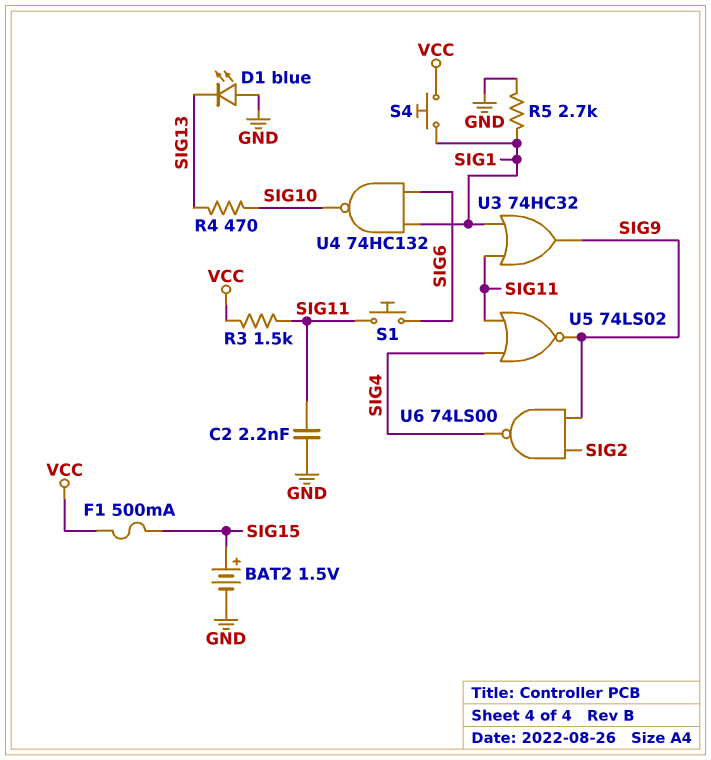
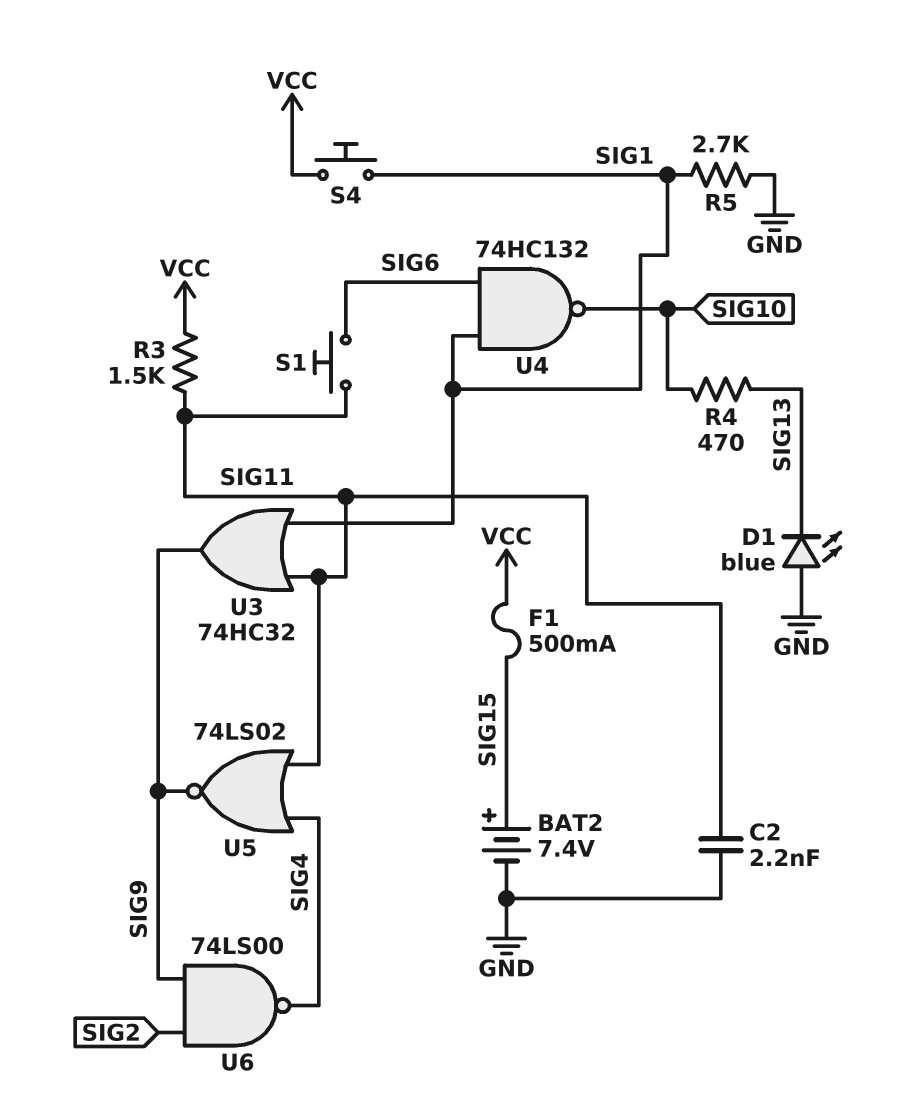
BAT2: 1.5V (plus SIG15, minus GND) -> 7.4V (plus SIG15, minus GND)

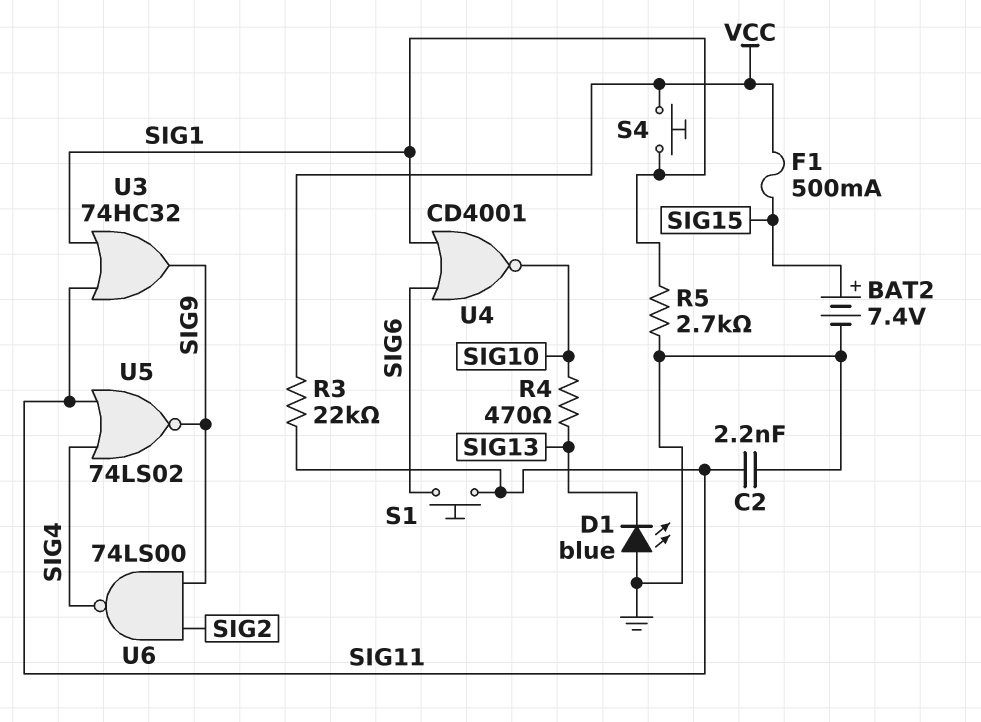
R3: 1.5k (SIG11, VCC) -> 22k (SIG11, VCC)
U4: NAND 74HC132 (in SIG1, in SIG6, out SIG10) -> NOR CD4001 (in SIG1, in SIG6, out SIG10)

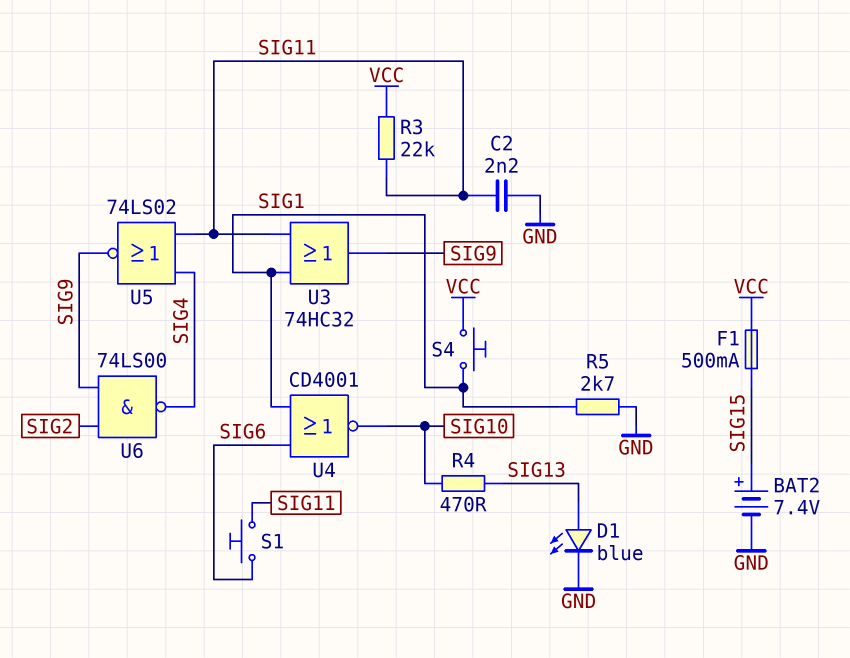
D1: LED blue (A GND, K SIG13) -> LED blue (A SIG13, K GND)

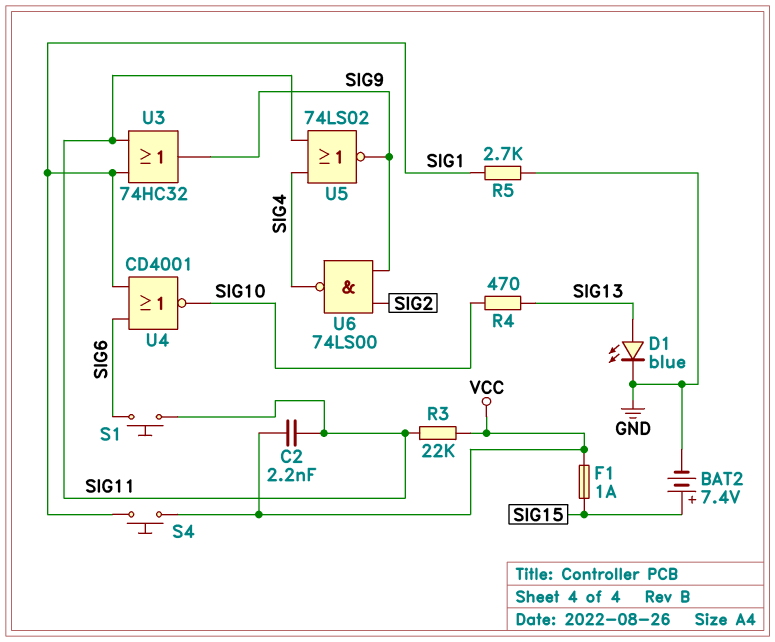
C2: 2.2nF (GND, SIG11) -> 2.2nF (SIG11, VCC)
F1: 500mA (SIG15, VCC) -> 1A (SIG15, VCC)

